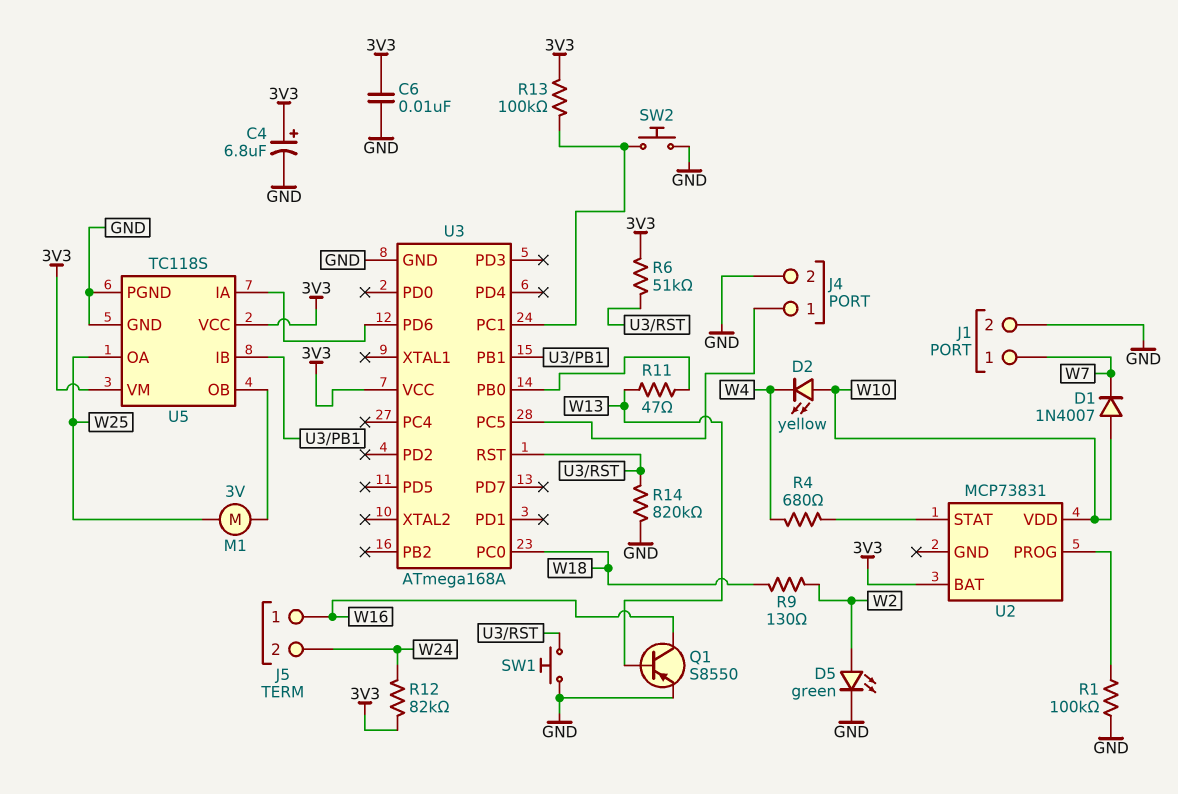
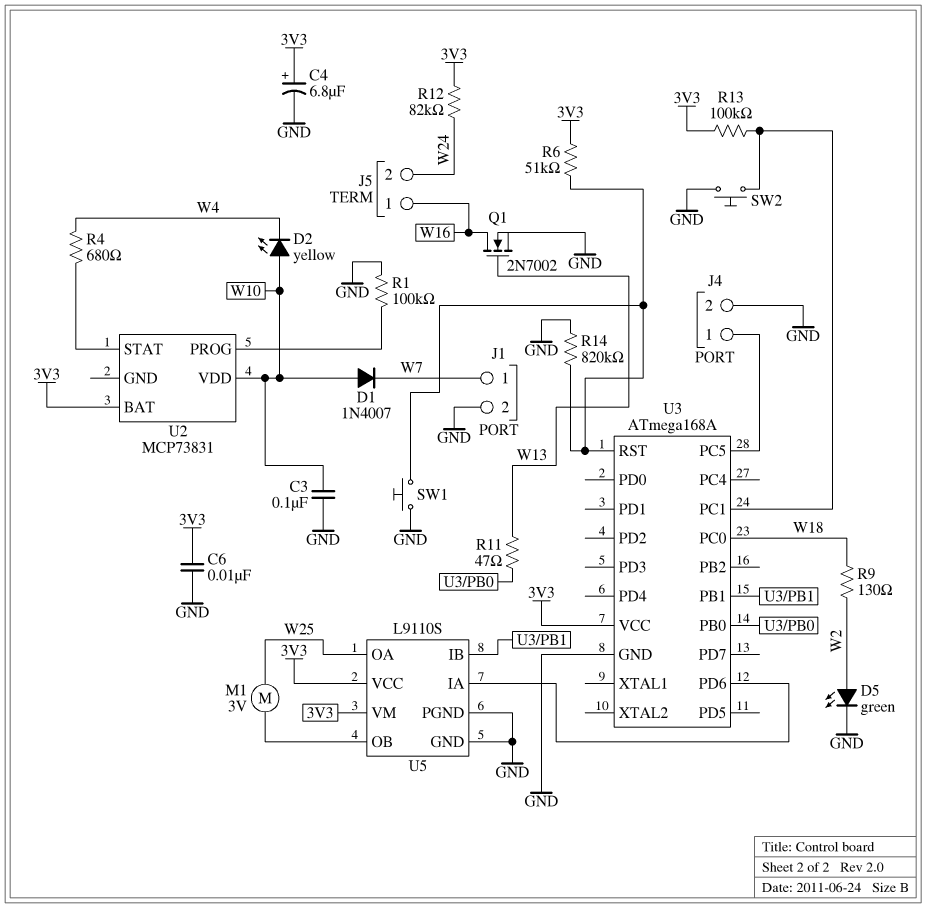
C3: none -> 100nF (GND, W10)
Q1: PNP S8550 (B W13, C W16, E GND) -> NMOS 2N7002 (G W13, D W16, S GND)
U5: TC118S -> L9110S

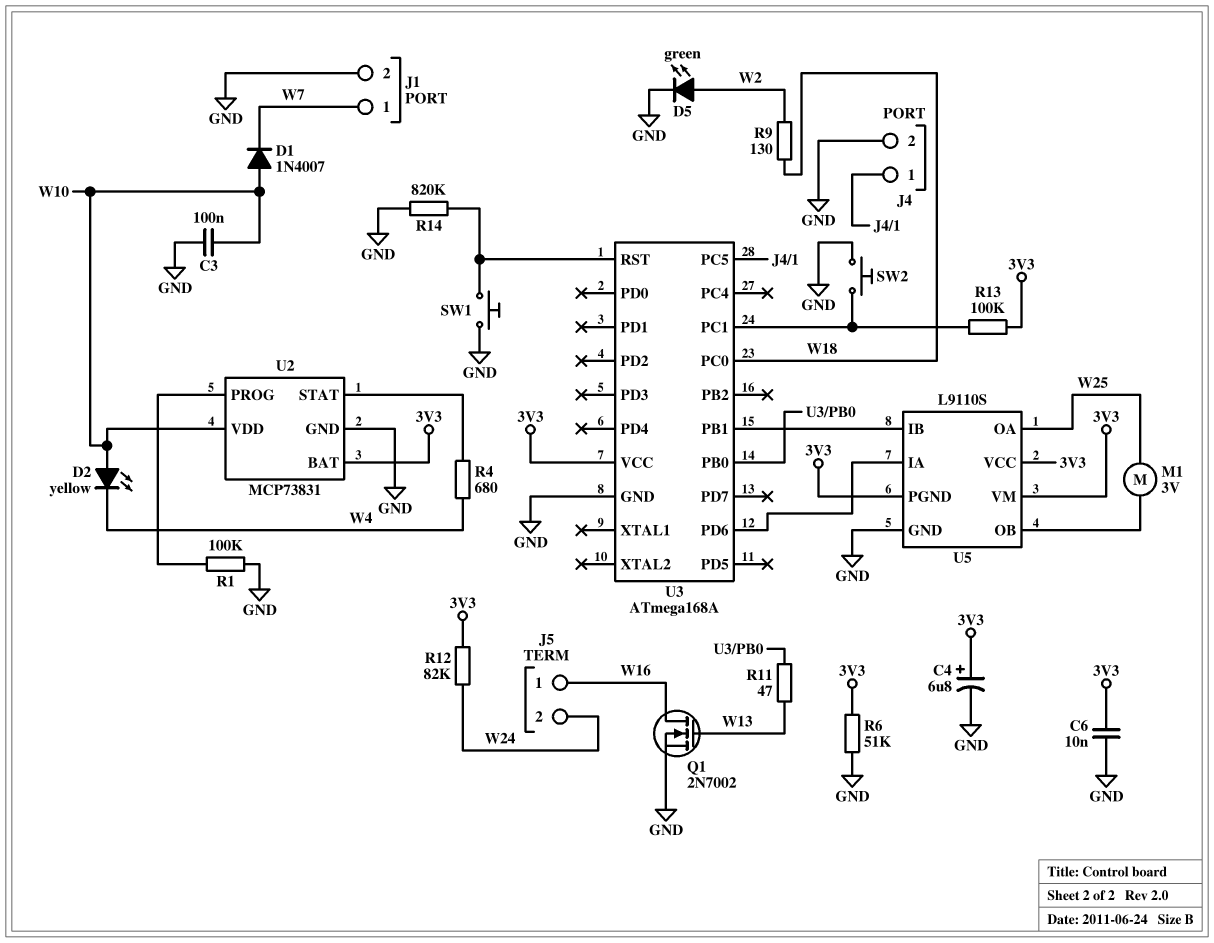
R6: 51k (3V3, U3/RST) -> 51k (3V3, GND)
U2 pin GND: none -> GND
U5 pin PGND: GND -> 3V3

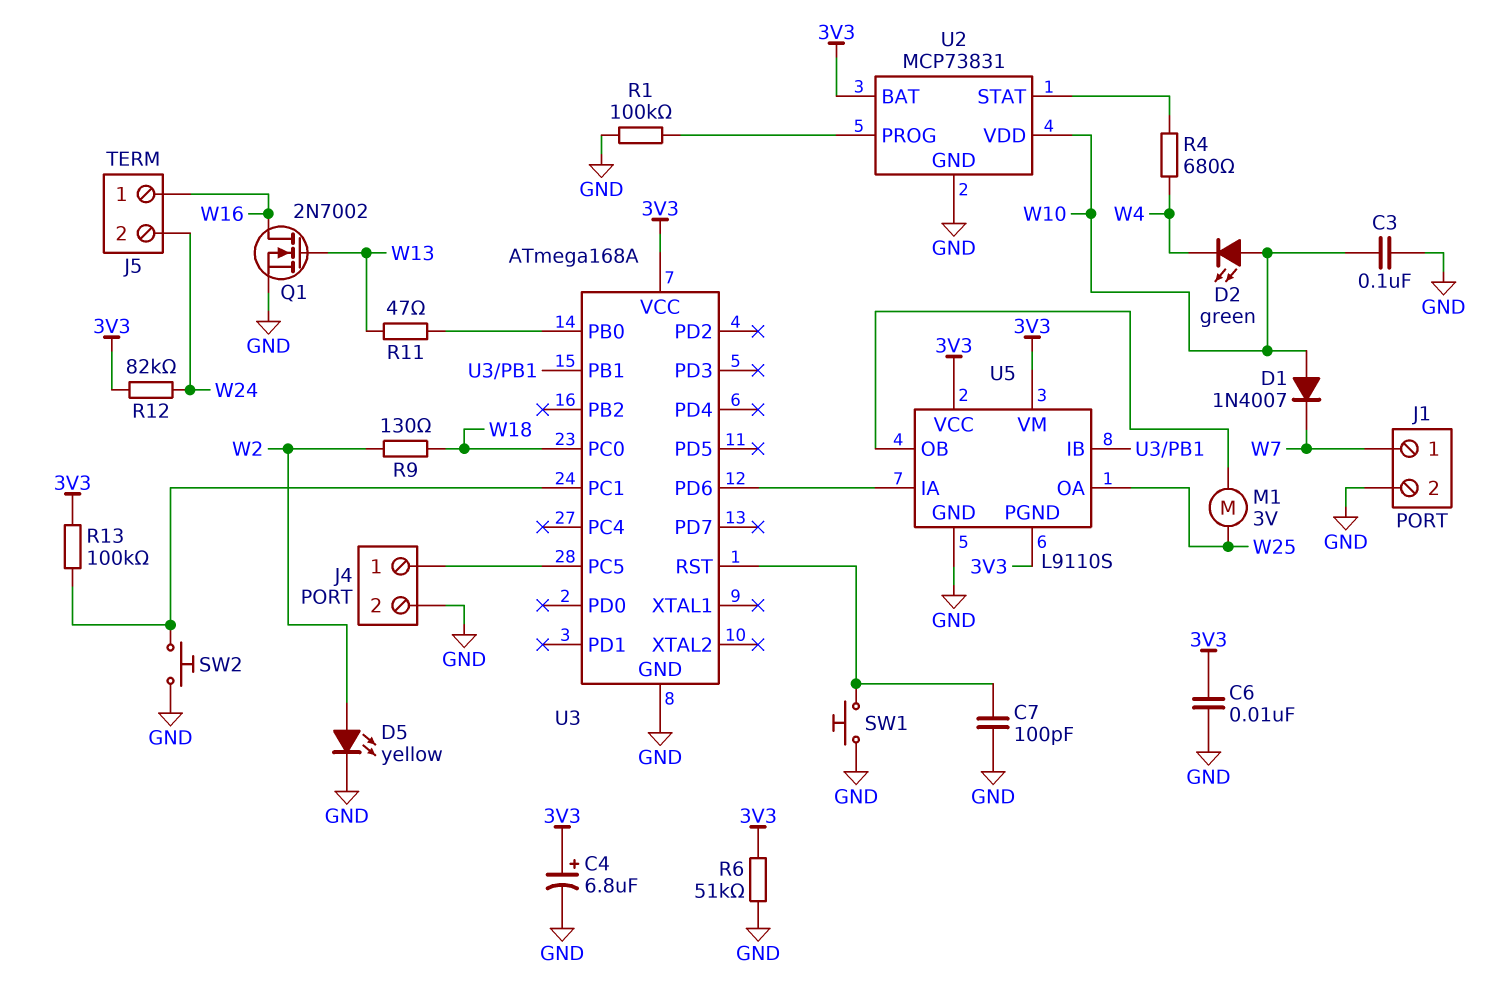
C7: none -> 100pF (GND, U3/RST)
D2: LED yellow (A W10, K W4) -> LED green (A W10, K W4)
D5: LED green (A W2, K GND) -> LED yellow (A W2, K GND)
R14: 820k (GND, U3/RST) -> none

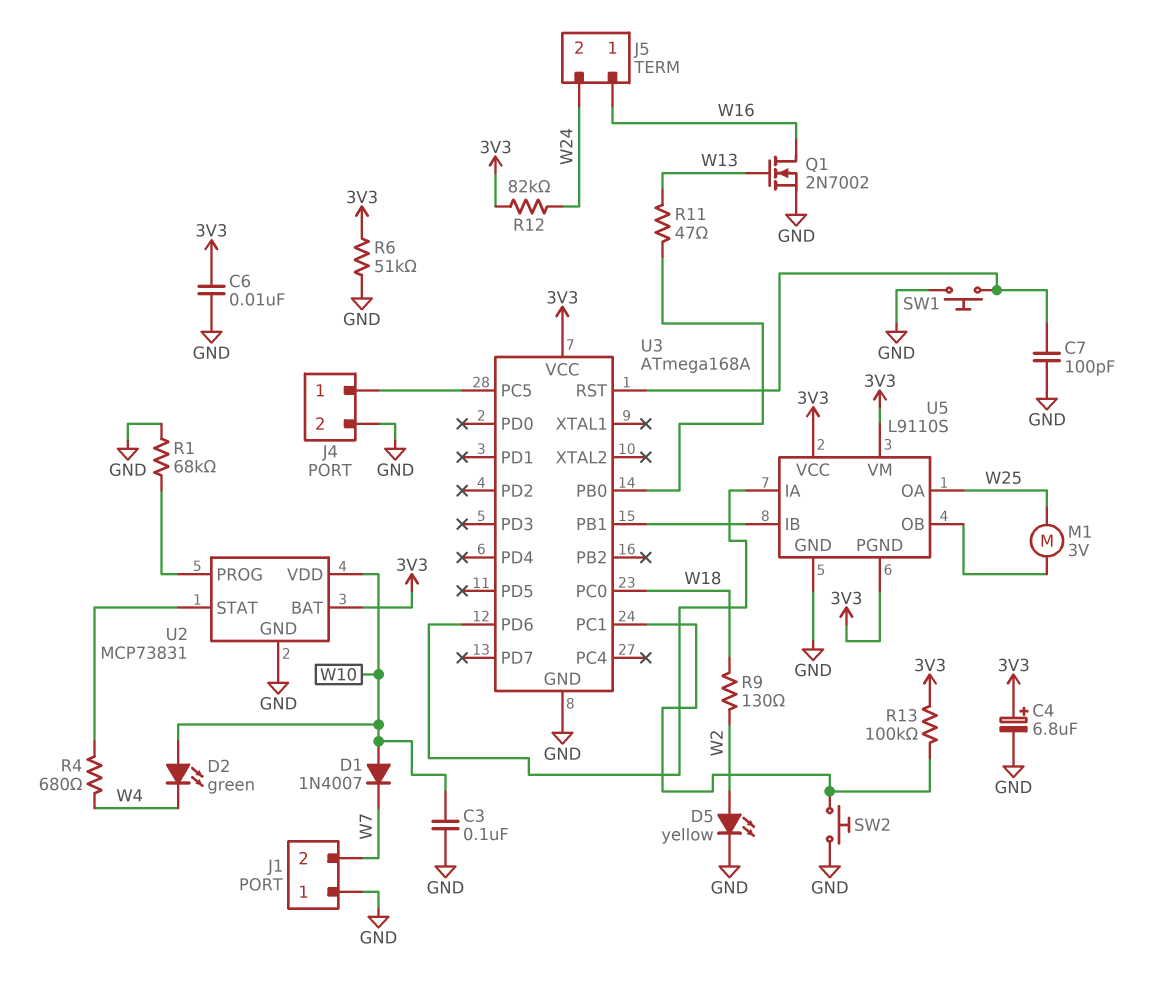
J1 pin 1: W7 -> GND
J1 pin 2: GND -> W7
R1: 100k (GND, U2/PROG) -> 68k (GND, U2/PROG)

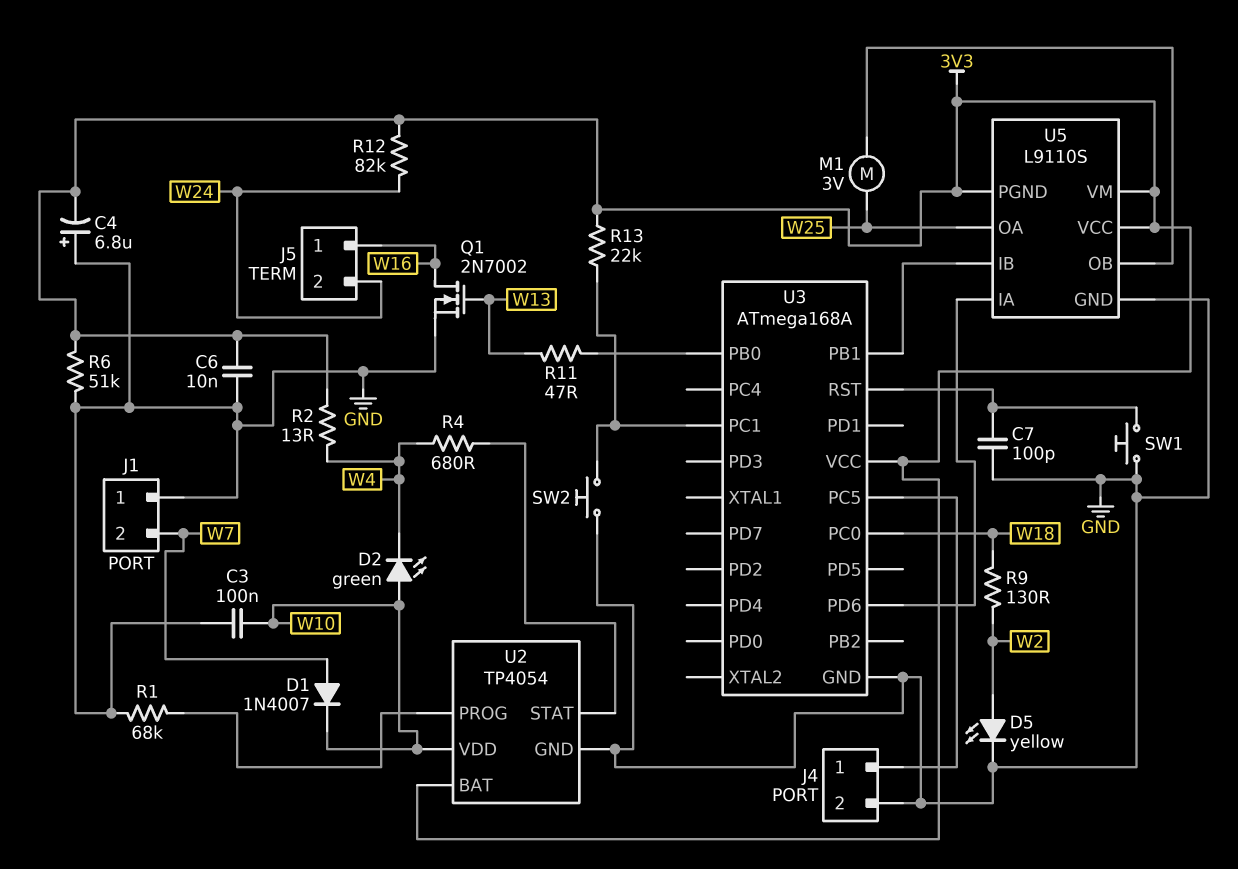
C4: 6.8uF (plus 3V3, minus GND) -> 6.8uF (plus GND, minus 3V3)
D1: diode 1N4007 (A W10, K W7) -> diode 1N4007 (A W7, K W10)
R2: none -> 13 (3V3, W4)
R13: 100k (3V3, U3/PC1) -> 22k (3V3, U3/PC1)
U2: MCP73831 -> TP4054

